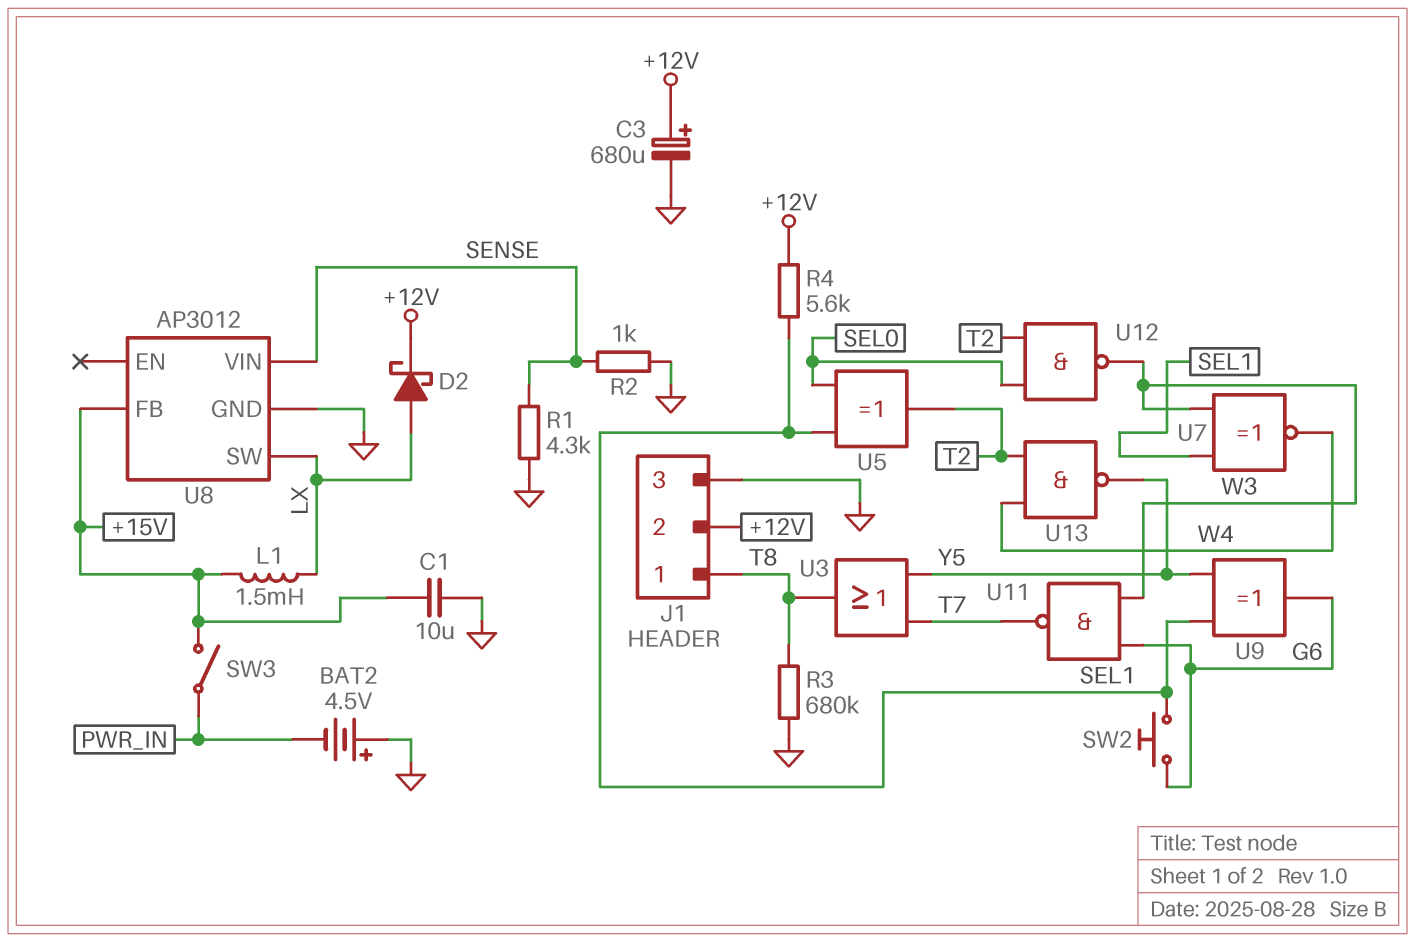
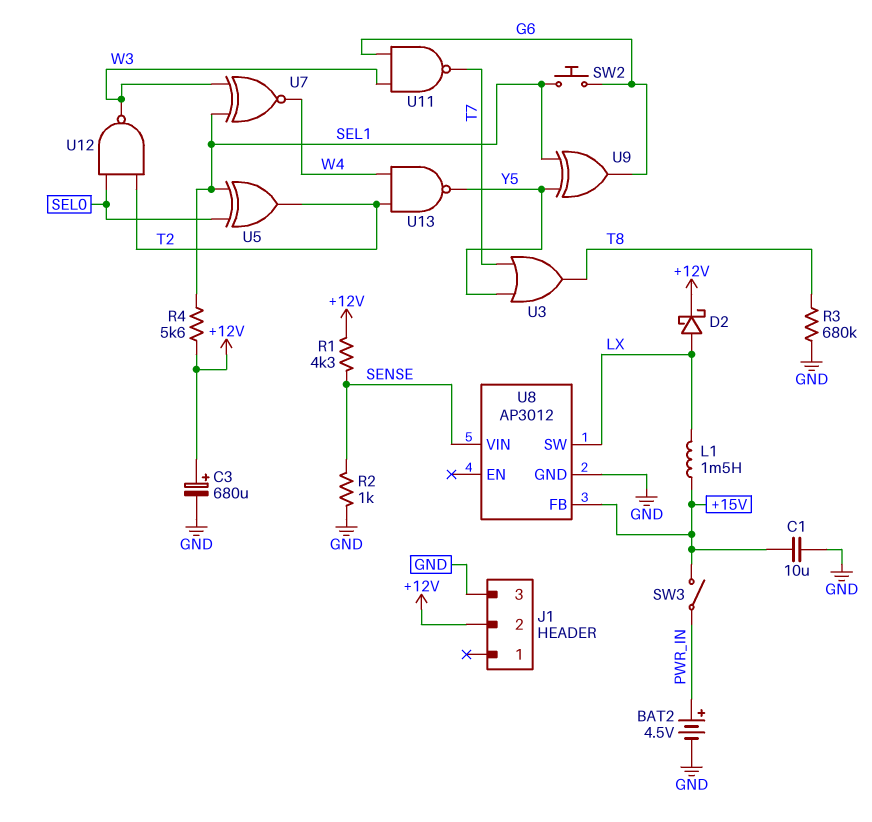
BAT2: 4.5V (plus GND, minus PWR_IN) -> 4.5V (plus PWR_IN, minus GND)
J1 pin 1: T8 -> none
R1: 4.3k (GND, SENSE) -> 4.3k (+12V, SENSE)

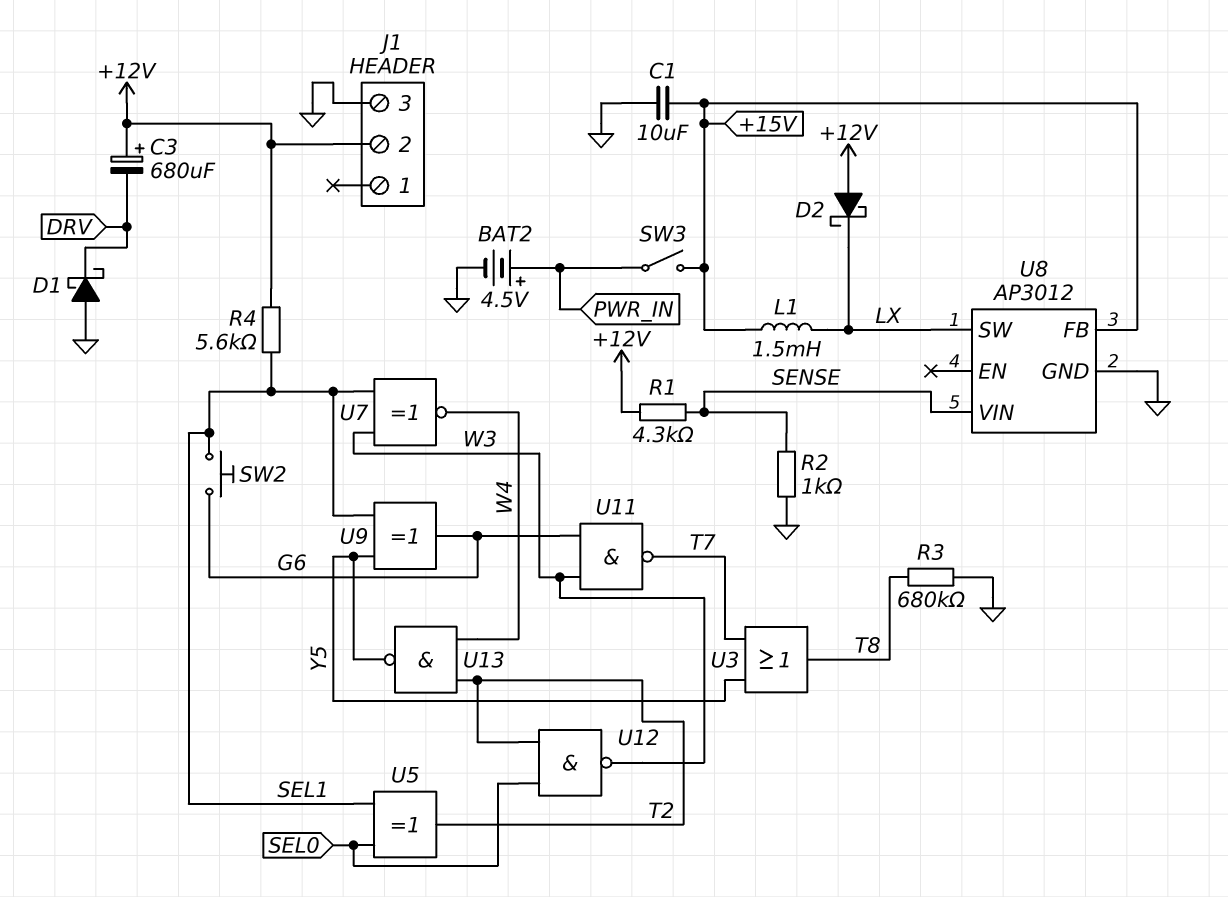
C3: 680uF (plus +12V, minus GND) -> 680uF (plus +12V, minus DRV)
D1: none -> schottky (A GND, K DRV)
D2: schottky (A LX, K +12V) -> schottky (A +12V, K LX)

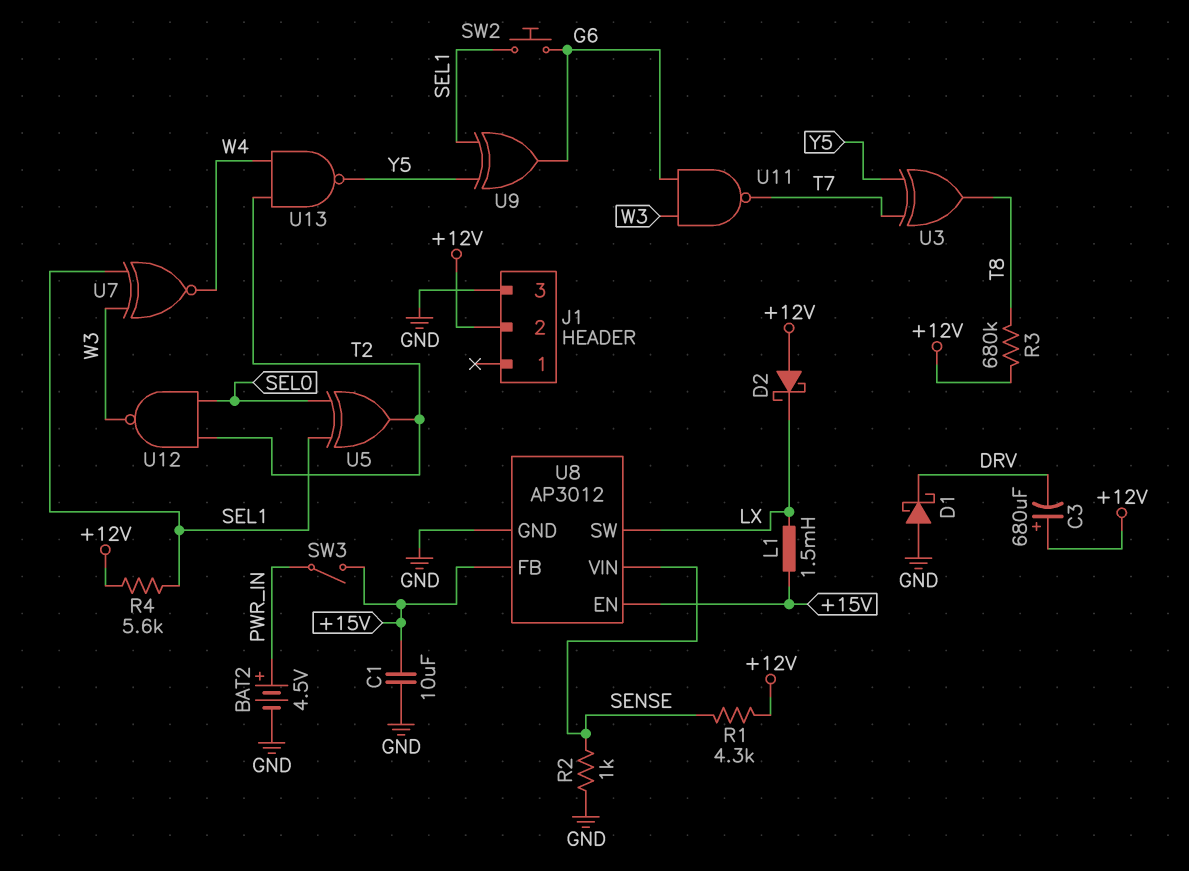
R3: 680k (GND, T8) -> 680k (+12V, T8)
U3: OR (in T7, in Y5, out T8) -> XOR (in T7, in Y5, out T8)
U8 pin EN: none -> +15V

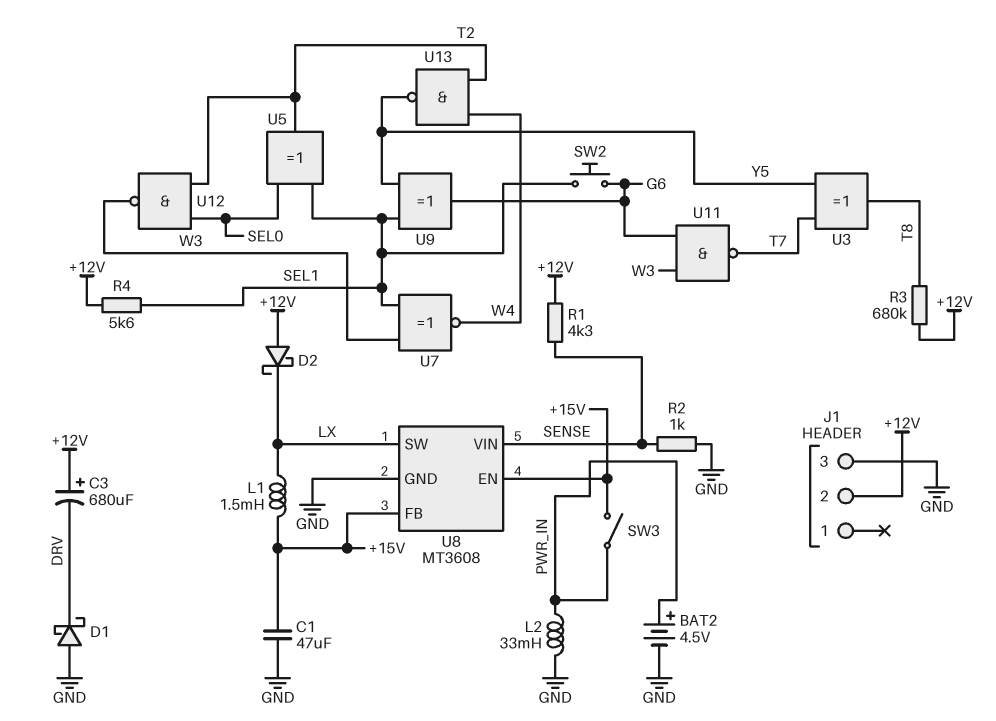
C1: 10uF (+15V, GND) -> 47uF (+15V, GND)
L2: none -> 33mH (GND, PWR_IN)
U8: AP3012 -> MT3608

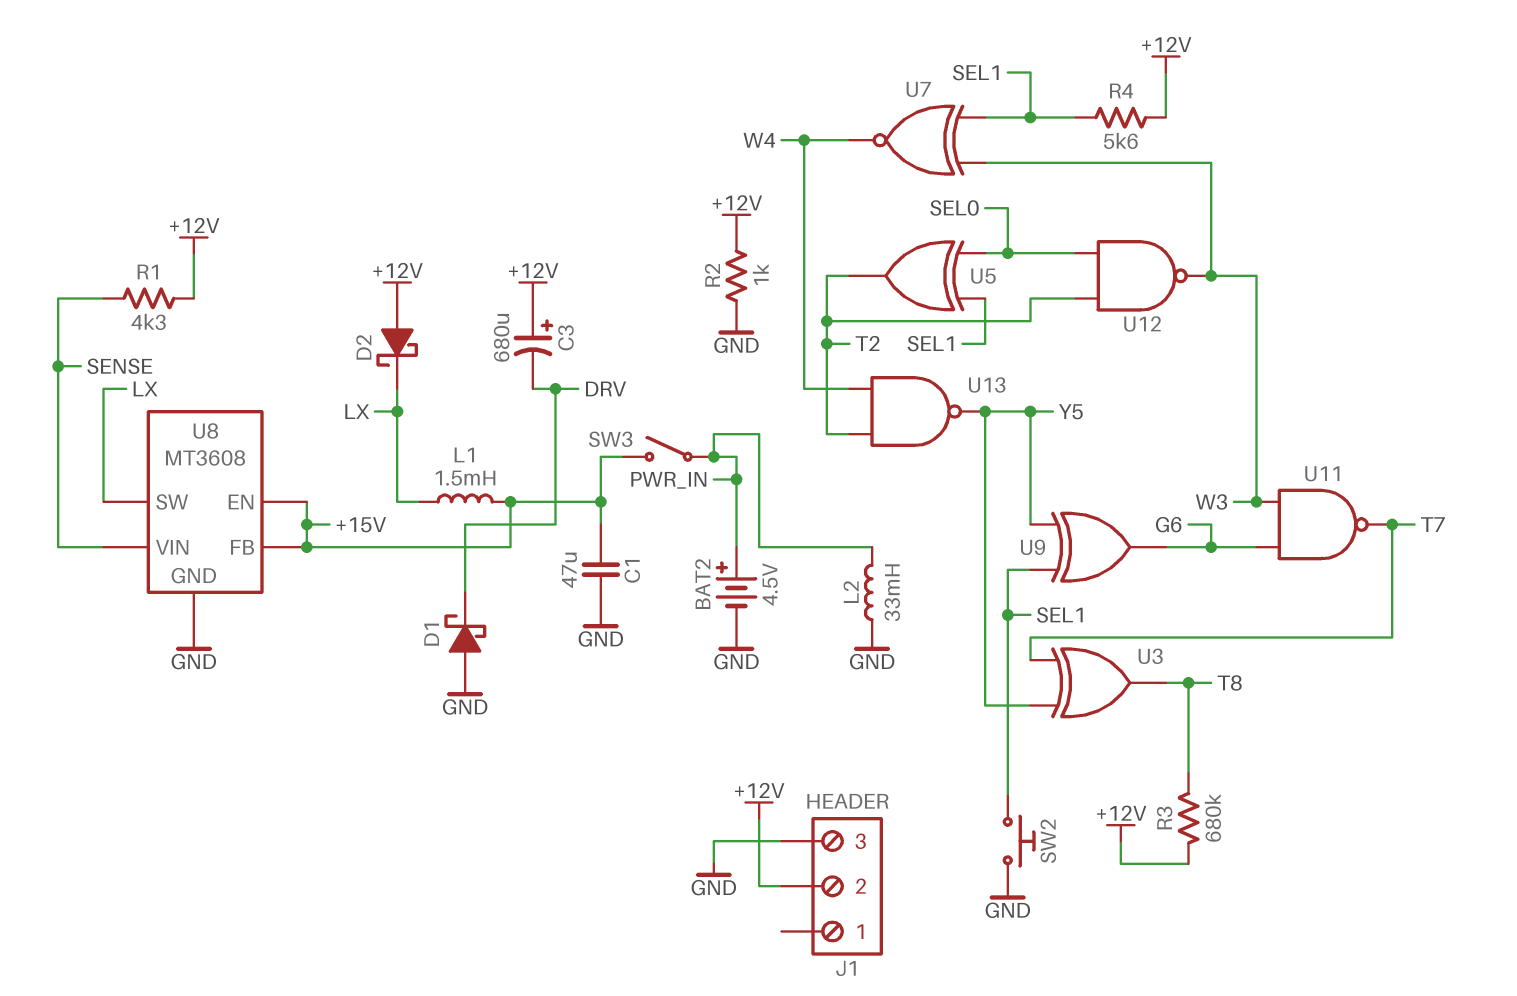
R2: 1k (GND, SENSE) -> 1k (+12V, GND)
SW2: button (G6, SEL1) -> button (GND, SEL1)

